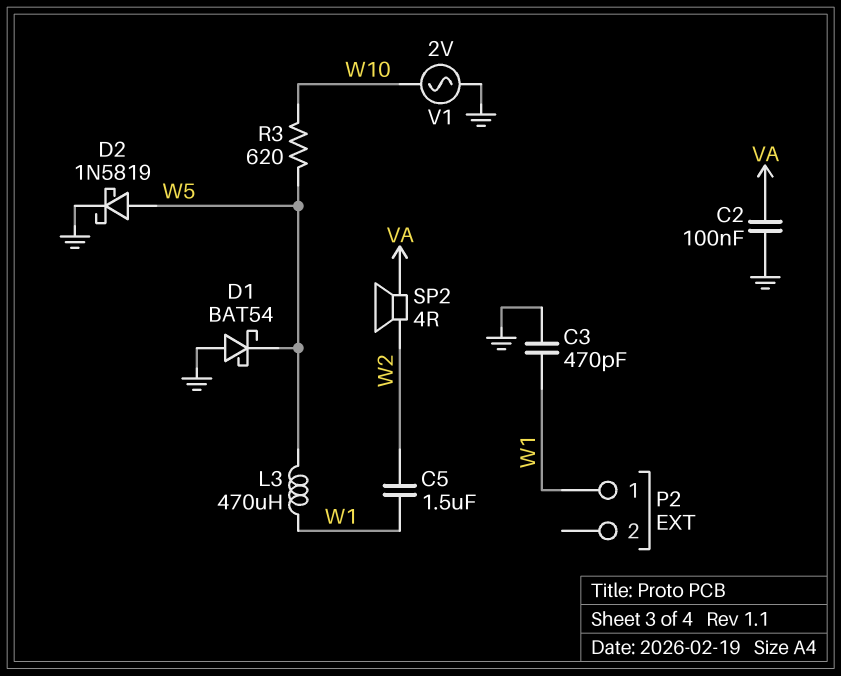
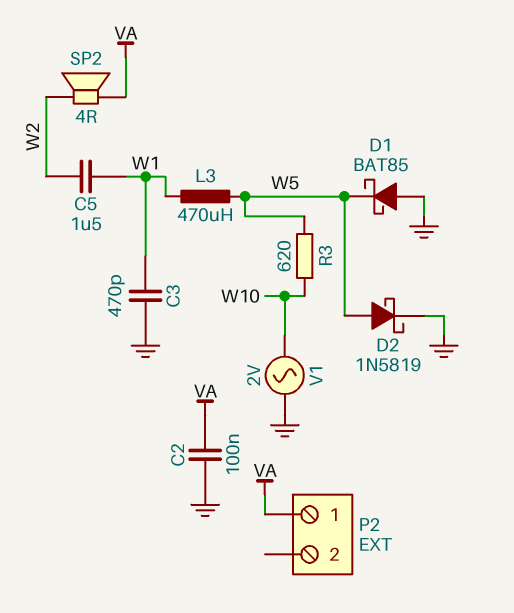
D1: schottky BAT54 (A GND, K W5) -> schottky BAT85 (A GND, K W5)
P2 pin 1: W1 -> VA

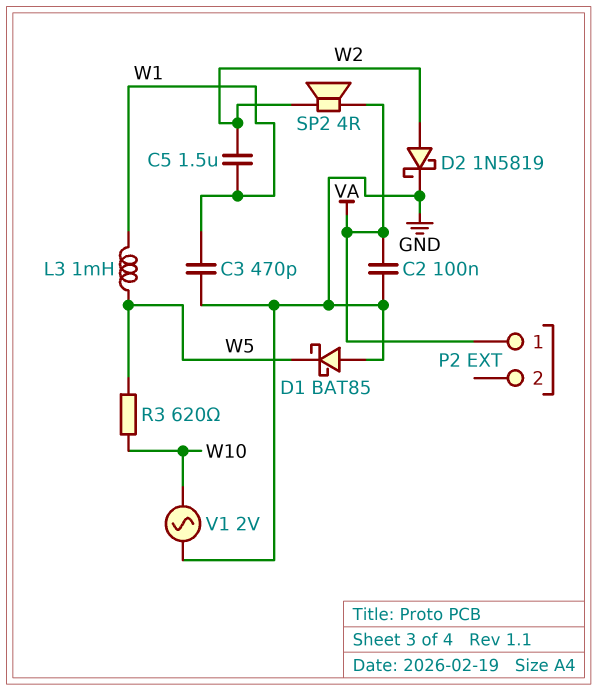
D2: schottky 1N5819 (A W5, K GND) -> schottky 1N5819 (A W2, K GND)
L3: 470uH (W1, W5) -> 1mH (W1, W5)

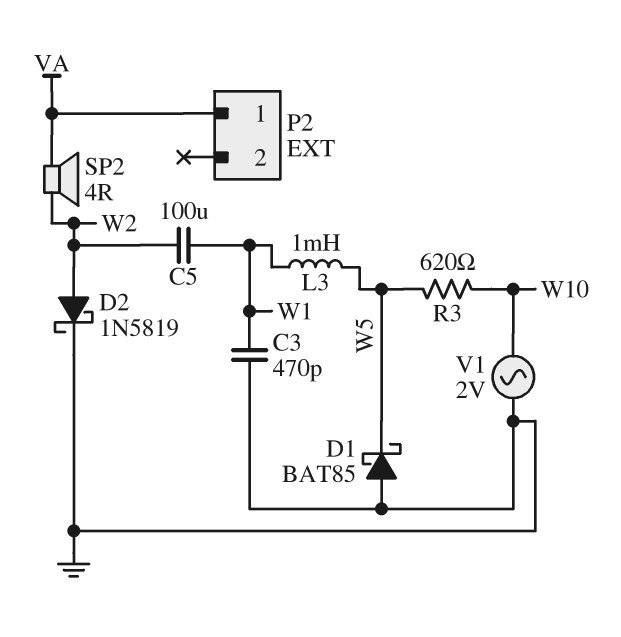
C2: 100nF (GND, VA) -> none
C5: 1.5uF (W1, W2) -> 100uF (W1, W2)

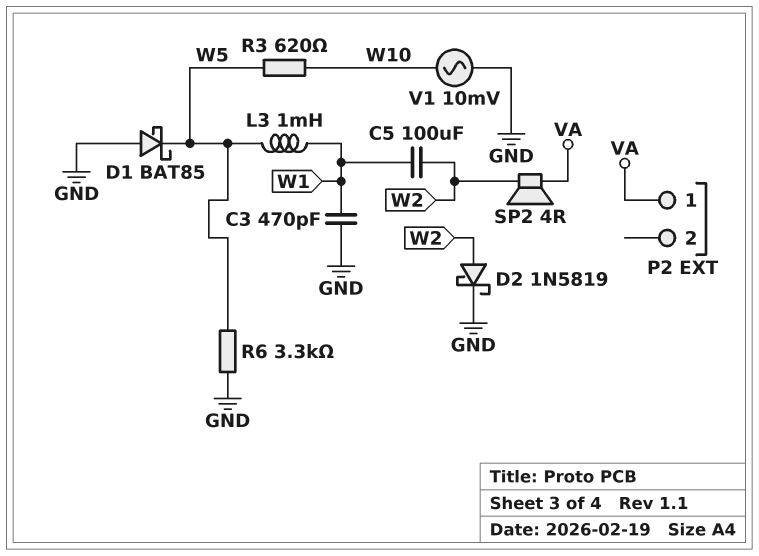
R6: none -> 3.3k (GND, W5)
V1: AC 2V (GND, W10) -> AC 10mV (GND, W10)

